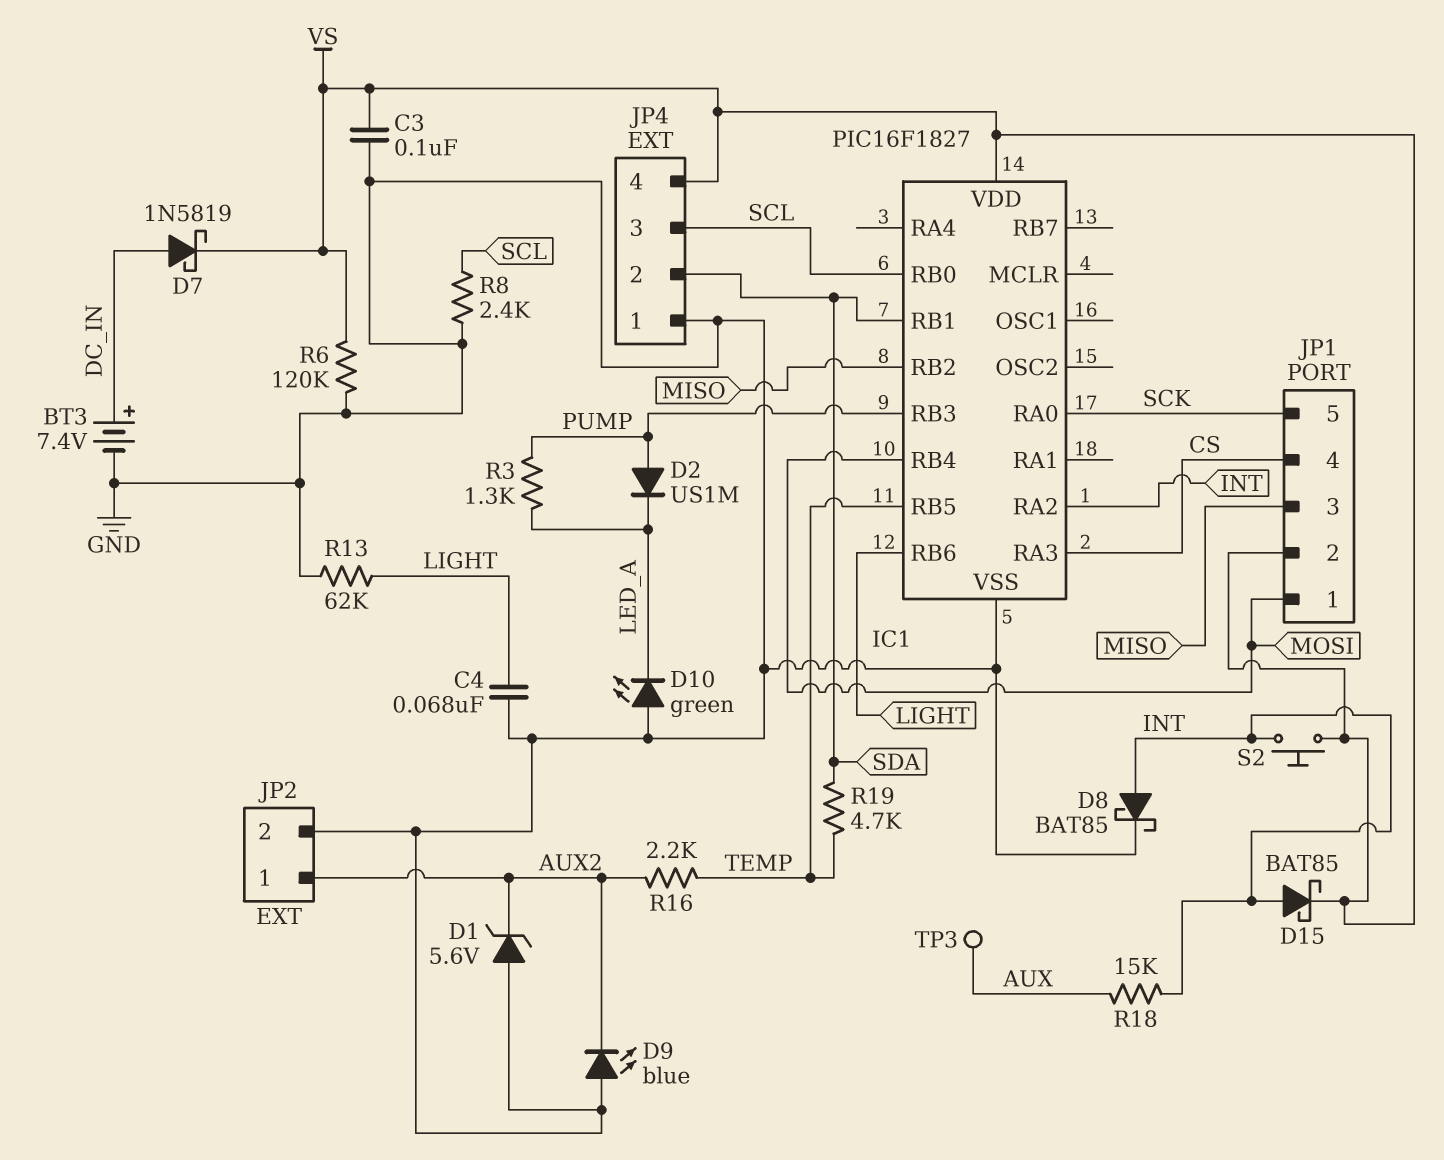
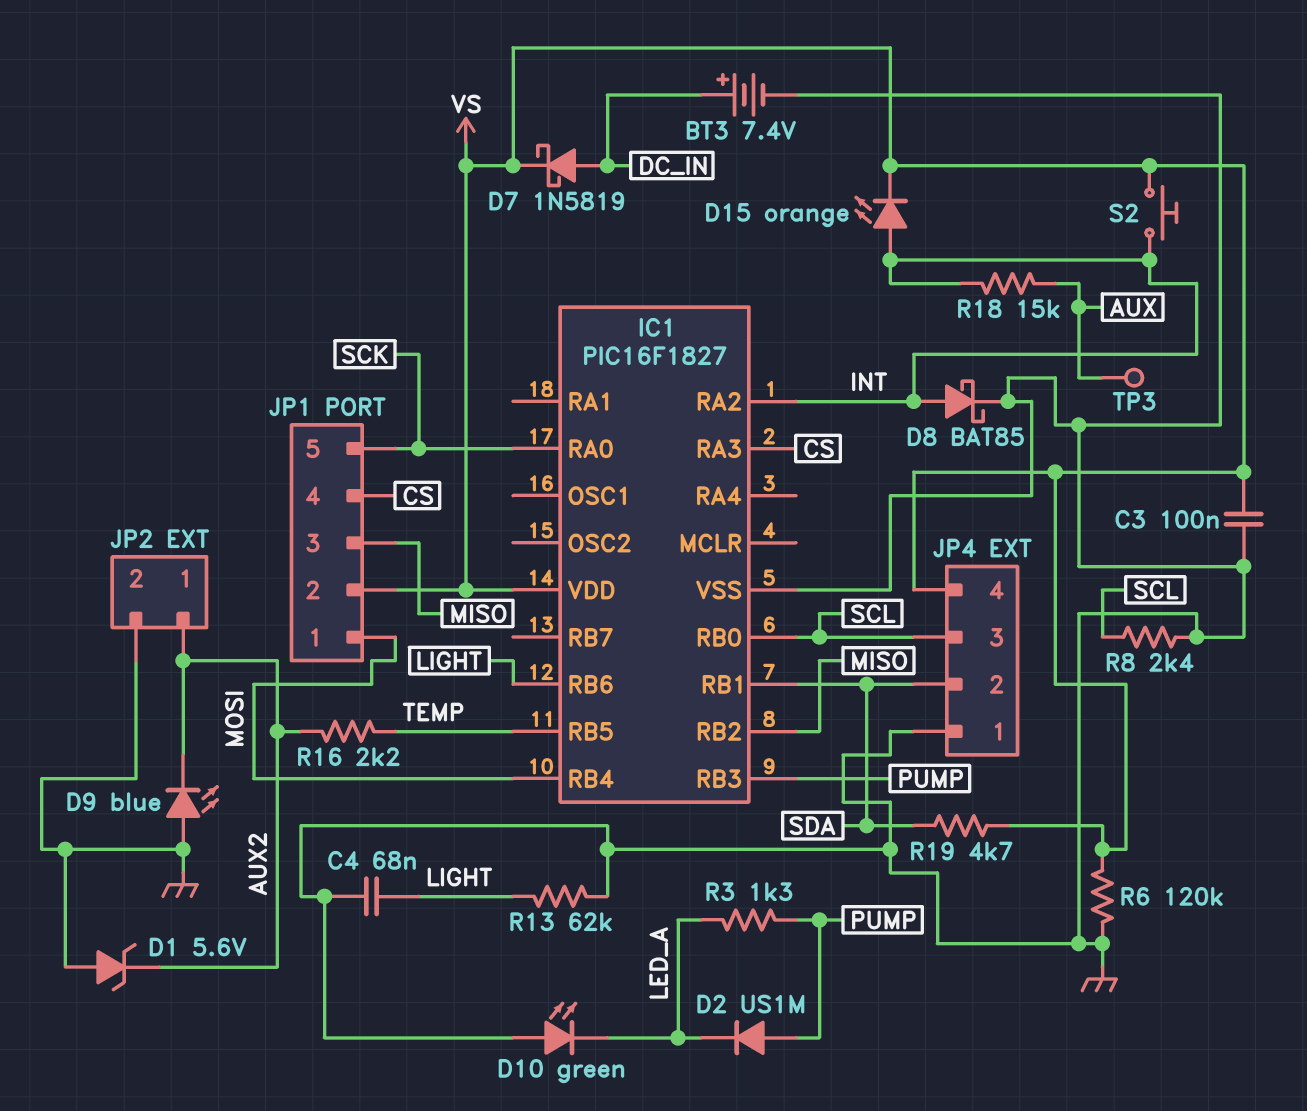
D15: schottky BAT85 (A INT, K VS) -> LED orange (A INT, K VS)
R19: 4.7k (SDA, TEMP) -> 4.7k (SDA, VS)

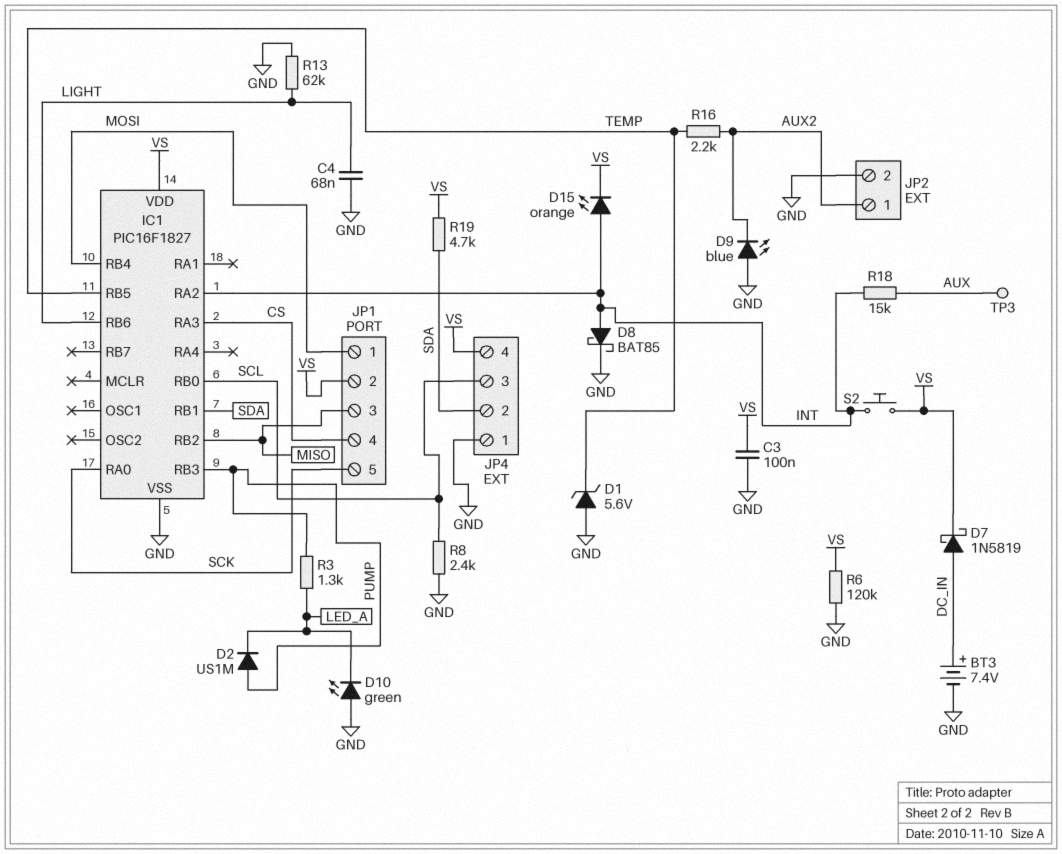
D1: zener 5.6V (A GND, K AUX2) -> zener 5.6V (A GND, K TEMP)

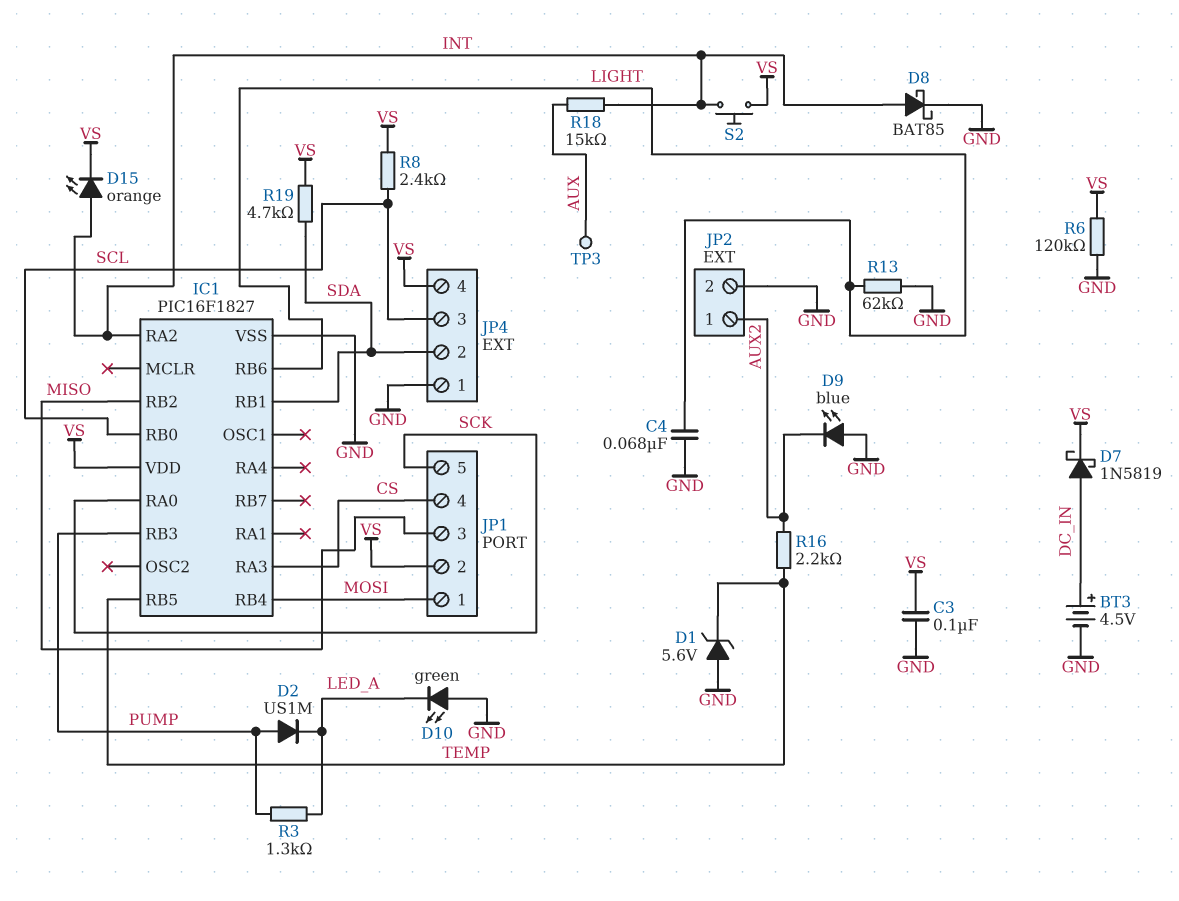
BT3: 7.4V (plus DC_IN, minus GND) -> 4.5V (plus DC_IN, minus GND)
R8: 2.4k (GND, SCL) -> 2.4k (SCL, VS)

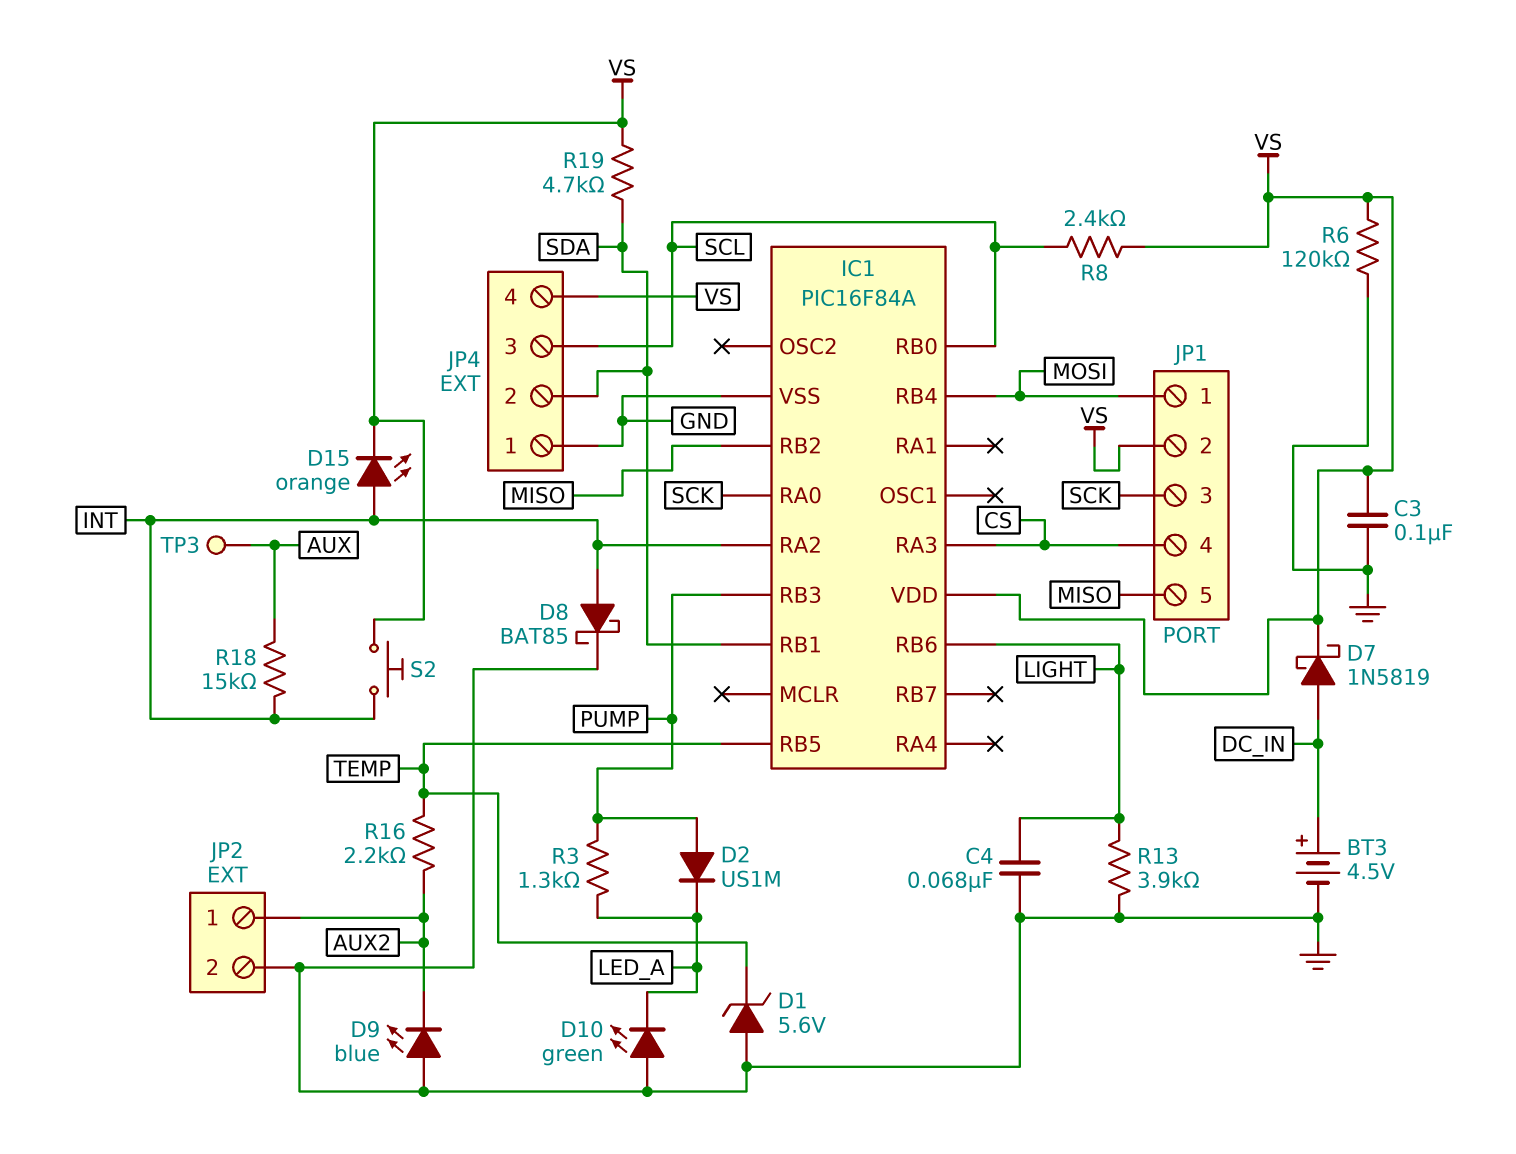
IC1: PIC16F1827 -> PIC16F84A
JP1 pin 3: MISO -> SCK
JP1 pin 5: SCK -> MISO
R13: 62k (GND, LIGHT) -> 3.9k (GND, LIGHT)

